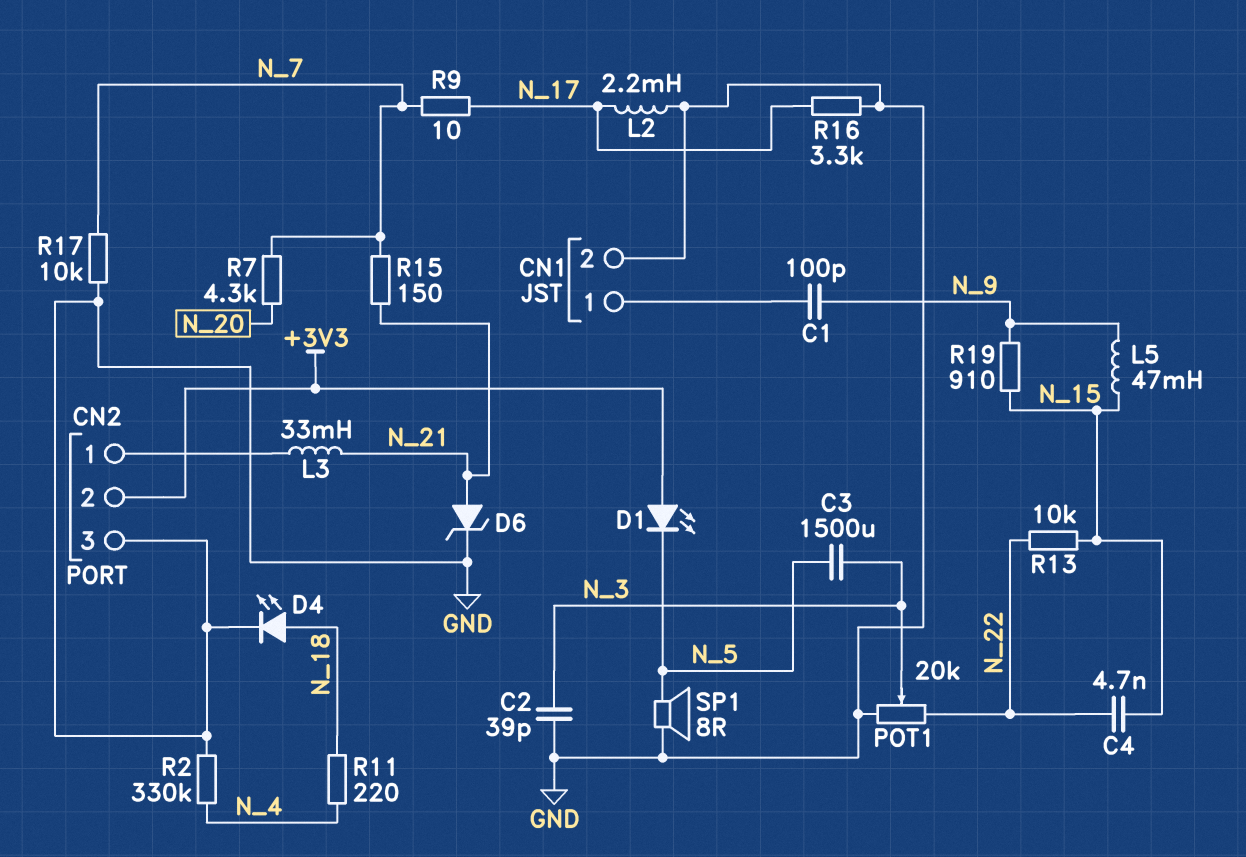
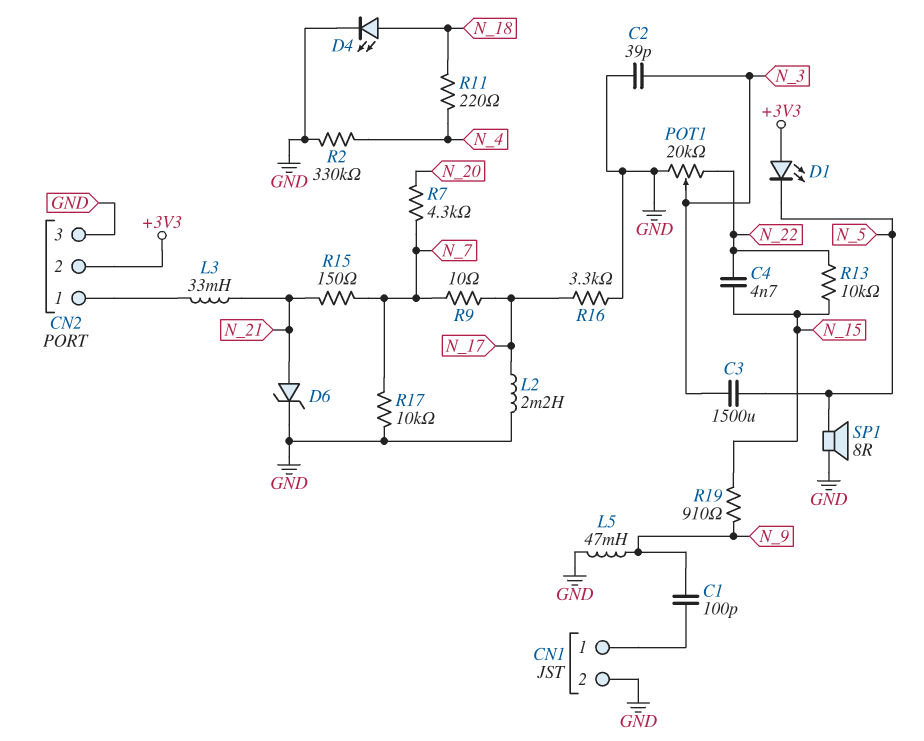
L5: 47mH (N_9, N_15) -> 47mH (GND, N_9)

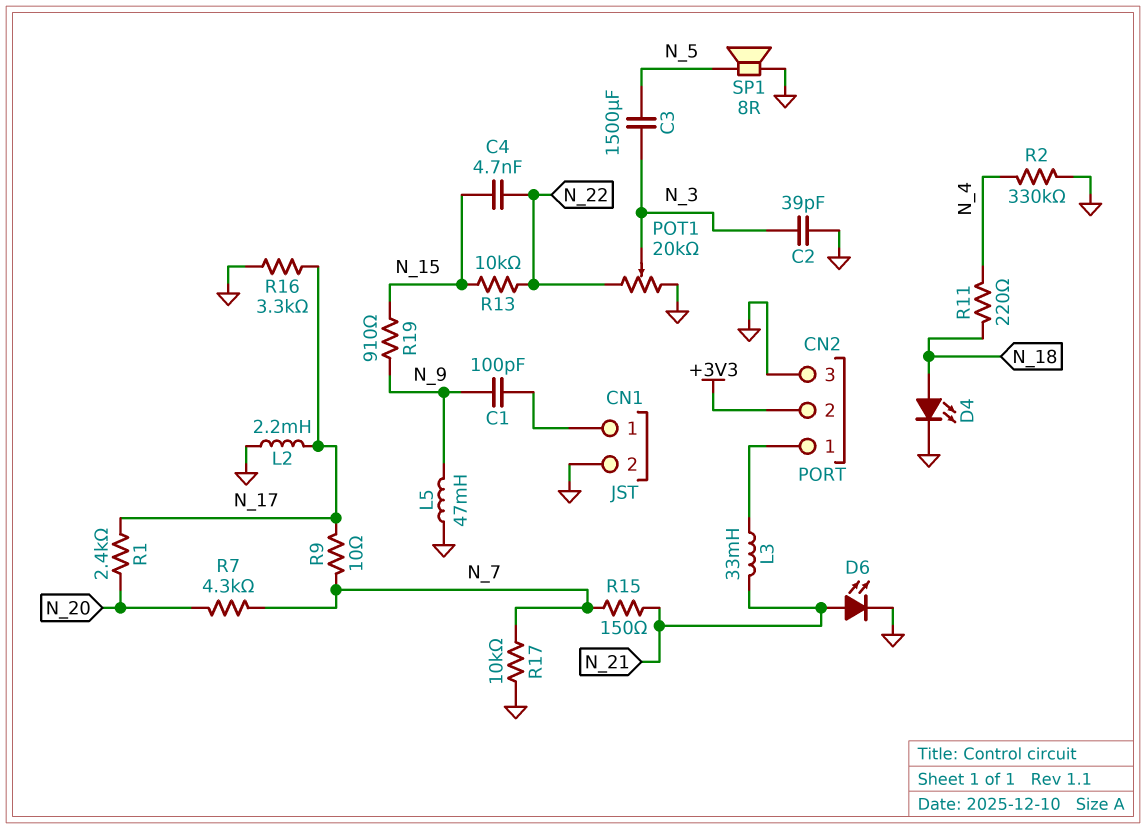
D1: LED (A +3V3, K N_5) -> none
D6: zener (A N_21, K GND) -> LED (A N_21, K GND)
R1: none -> 2.4k (N_17, N_20)

